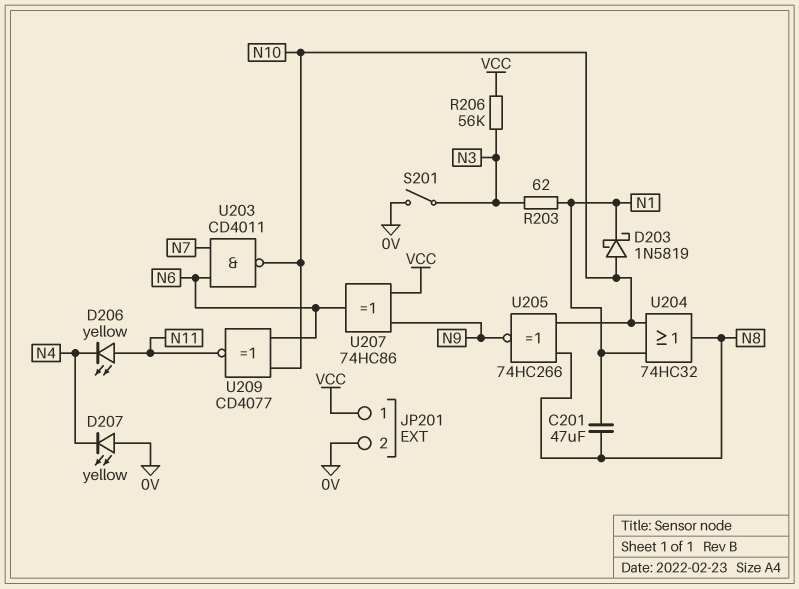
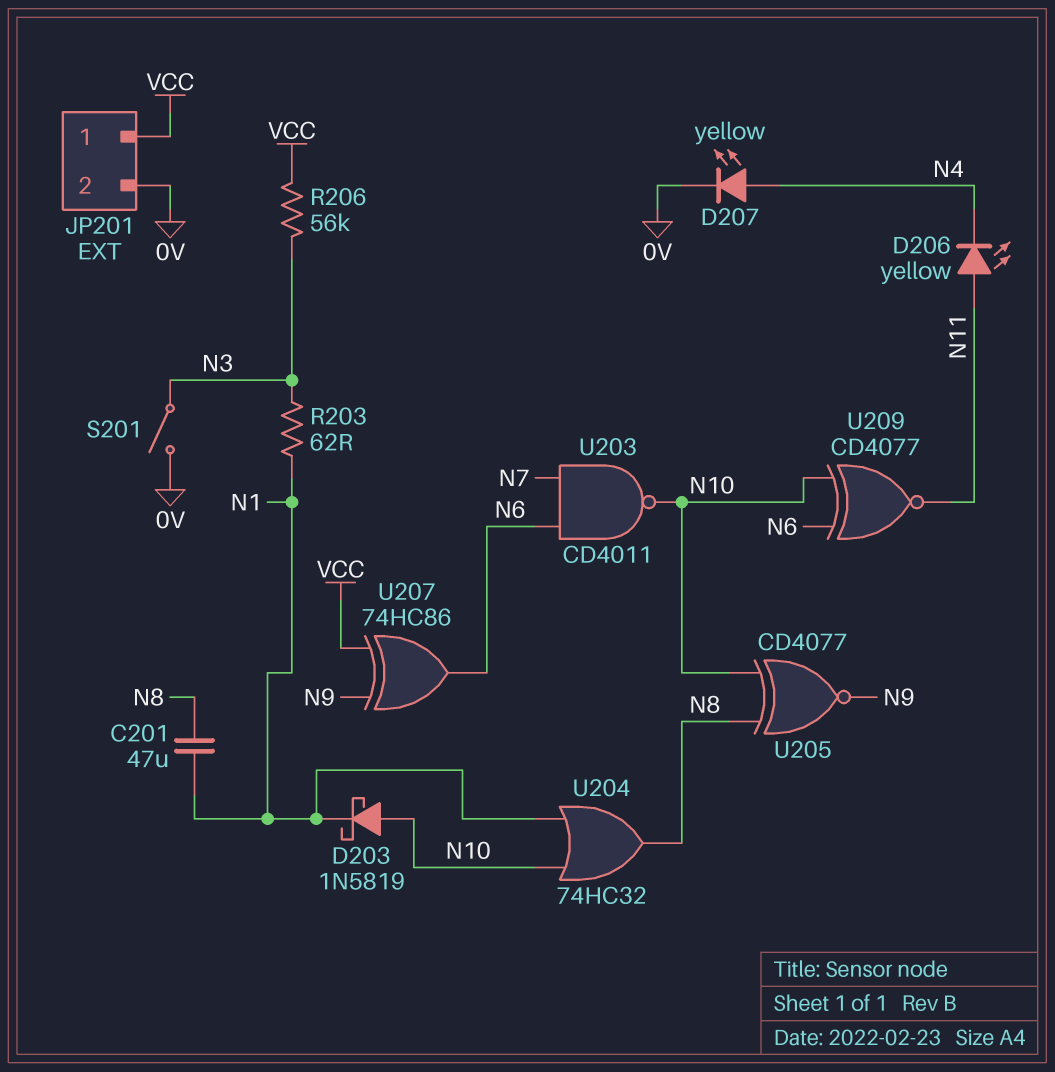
D207: LED yellow (A 0V, K N4) -> LED yellow (A N4, K 0V)
U205: XNOR 74HC266 (in N8, in N10, out N9) -> XNOR CD4077 (in N8, in N10, out N9)

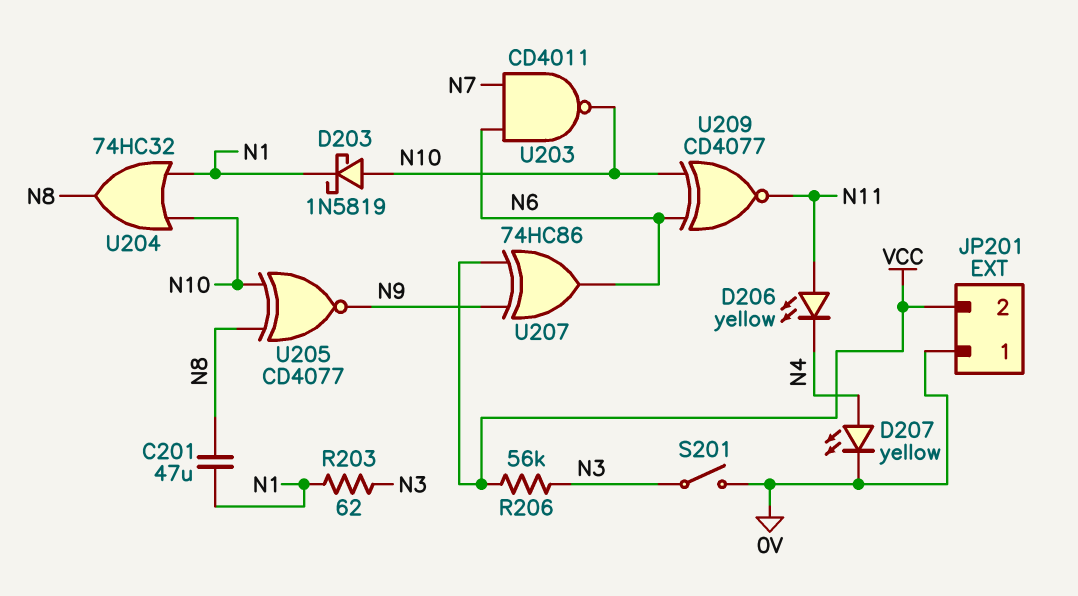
JP201 pin 1: VCC -> 0V
JP201 pin 2: 0V -> VCC

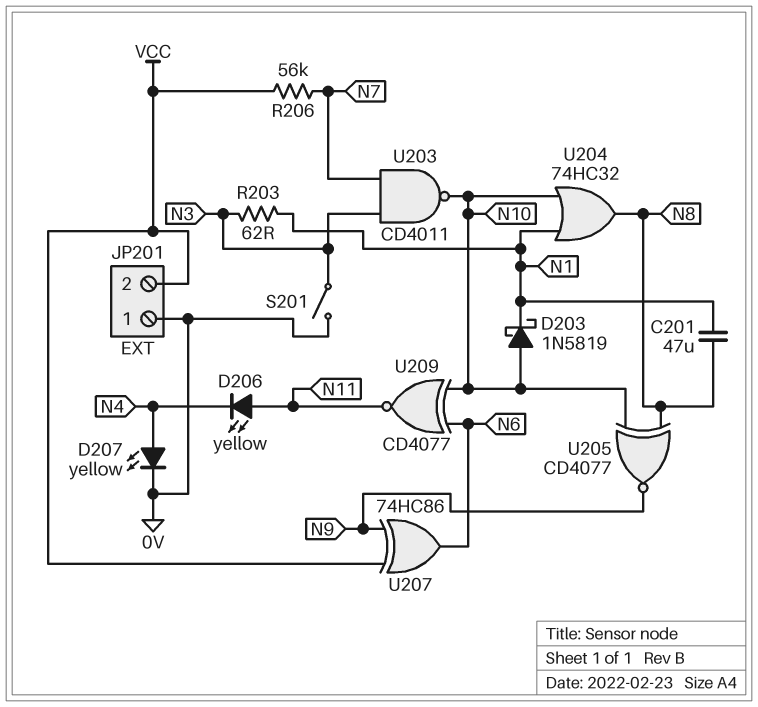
R206: 56k (N3, VCC) -> 56k (N7, VCC)
U203: NAND CD4011 (in N6, in N7, out N10) -> NAND CD4011 (in N3, in N7, out N10)

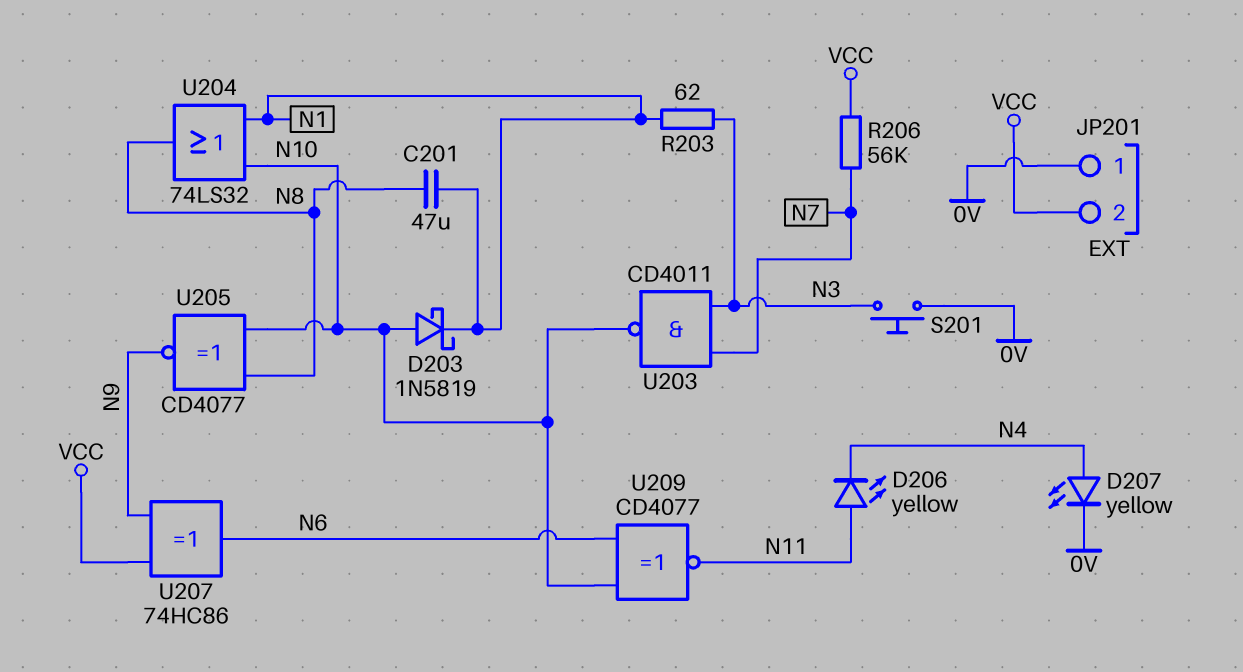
S201: switch (0V, N3) -> button (0V, N3)
U204: OR 74HC32 (in N1, in N10, out N8) -> OR 74LS32 (in N1, in N10, out N8)

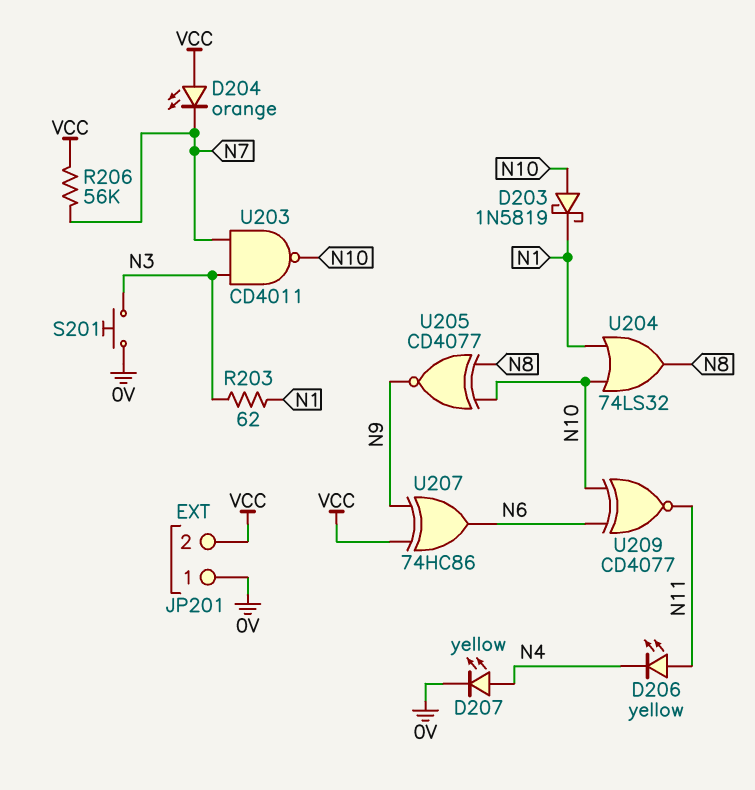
C201: 47uF (N1, N8) -> none
D204: none -> LED orange (A VCC, K N7)

